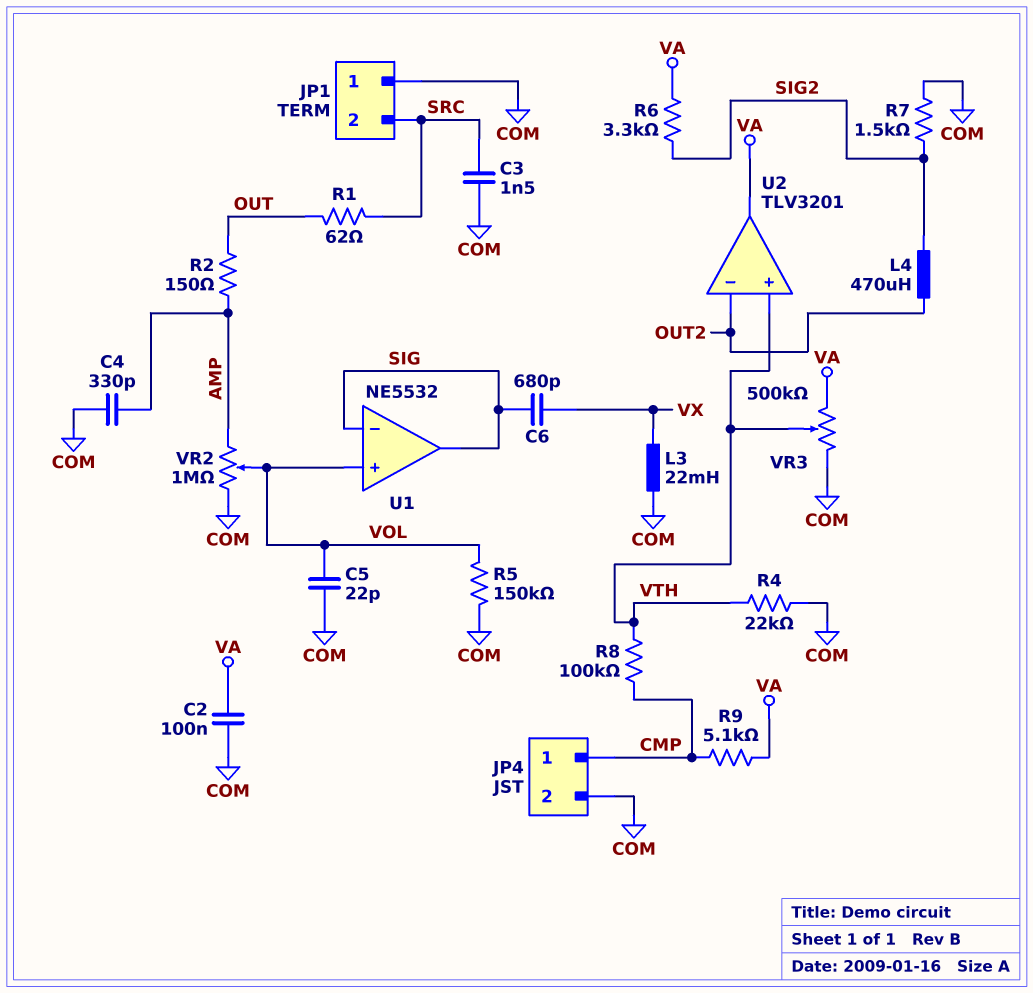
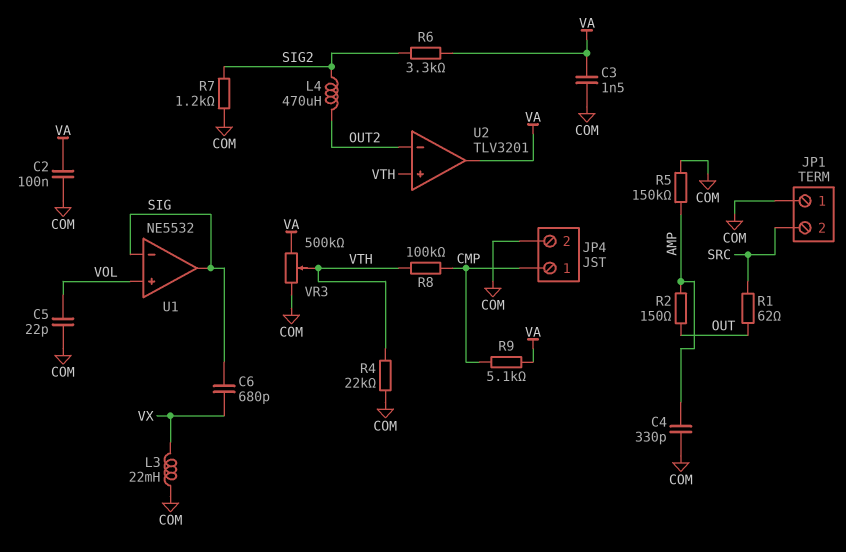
C3: 1.5nF (COM, SRC) -> 1.5nF (COM, VA)
R5: 150k (COM, VOL) -> 150k (AMP, COM)
R7: 1.5k (COM, SIG2) -> 1.2k (COM, SIG2)
VR2: 1M (AMP, COM, wiper VOL) -> none

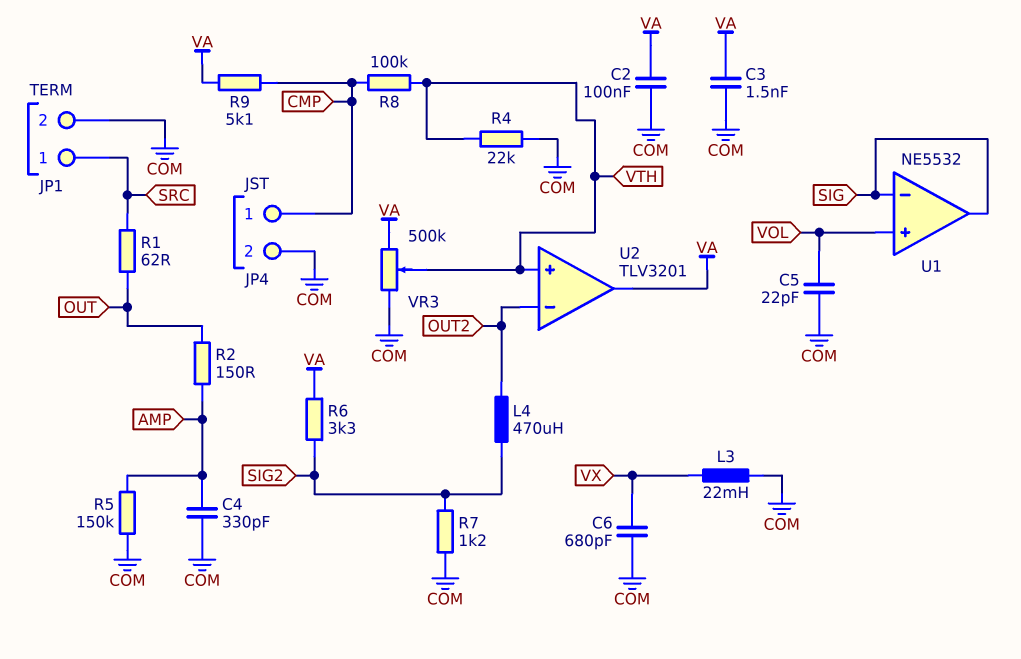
C6: 680pF (SIG, VX) -> 680pF (COM, VX)
JP1 pin 1: COM -> SRC
JP1 pin 2: SRC -> COM

